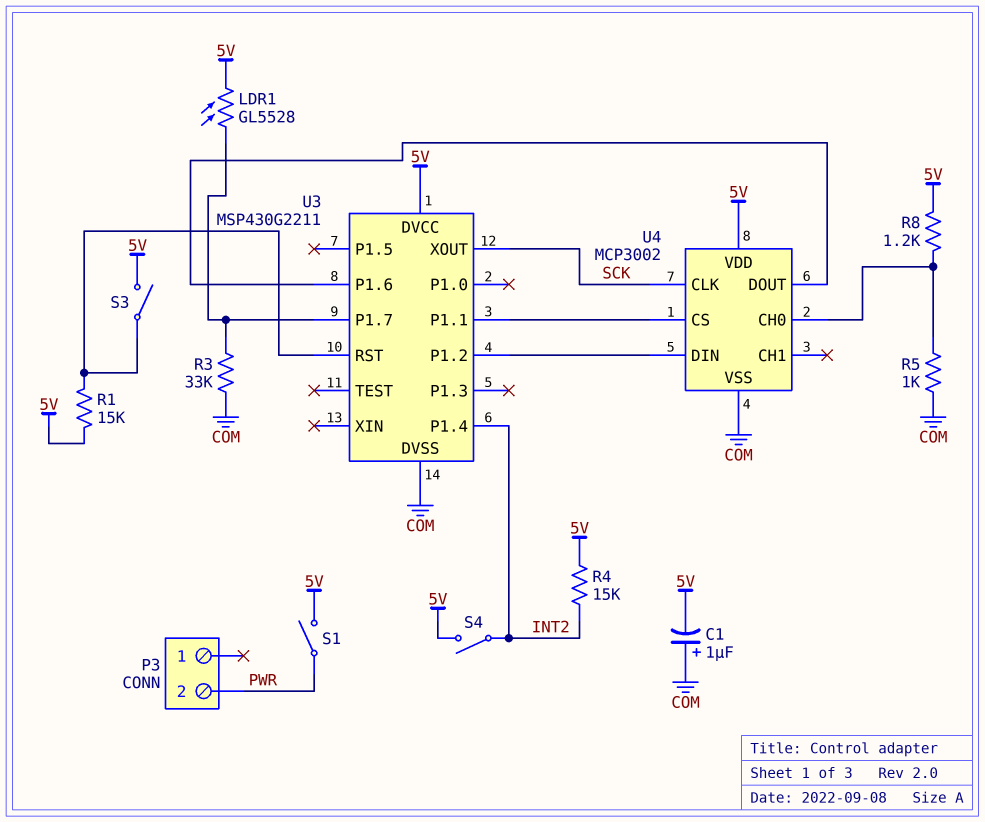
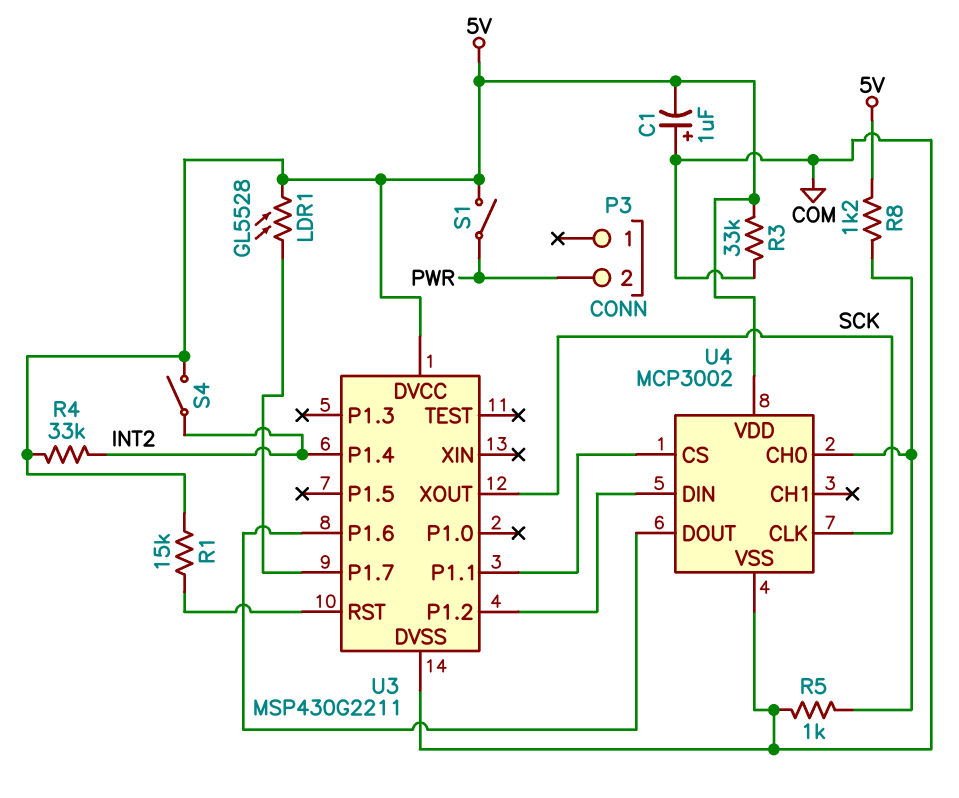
R3: 33k (COM, U3/P1.7) -> 33k (5V, COM)
R4: 15k (5V, INT2) -> 33k (5V, INT2)
S3: switch (5V, U3/RST) -> none

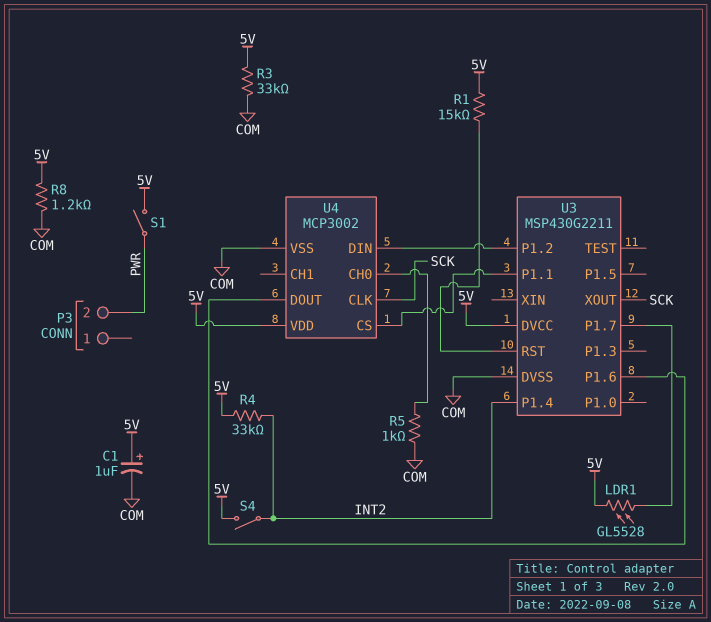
C1: 1uF (plus COM, minus 5V) -> 1uF (plus 5V, minus COM)
R8: 1.2k (5V, U4/CH0) -> 1.2k (5V, COM)

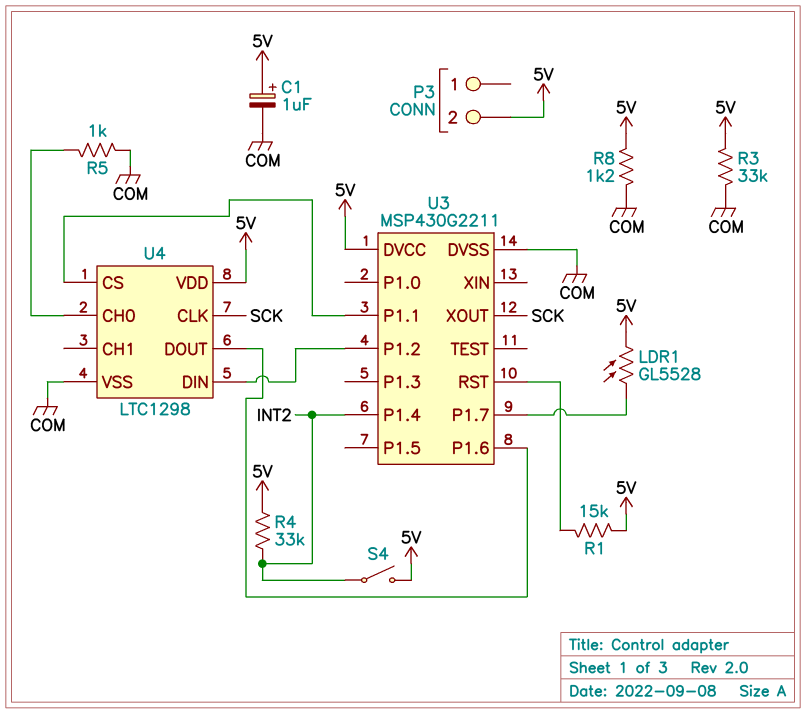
P3 pin 2: PWR -> 5V
S1: switch (5V, PWR) -> none
U4: MCP3002 -> LTC1298

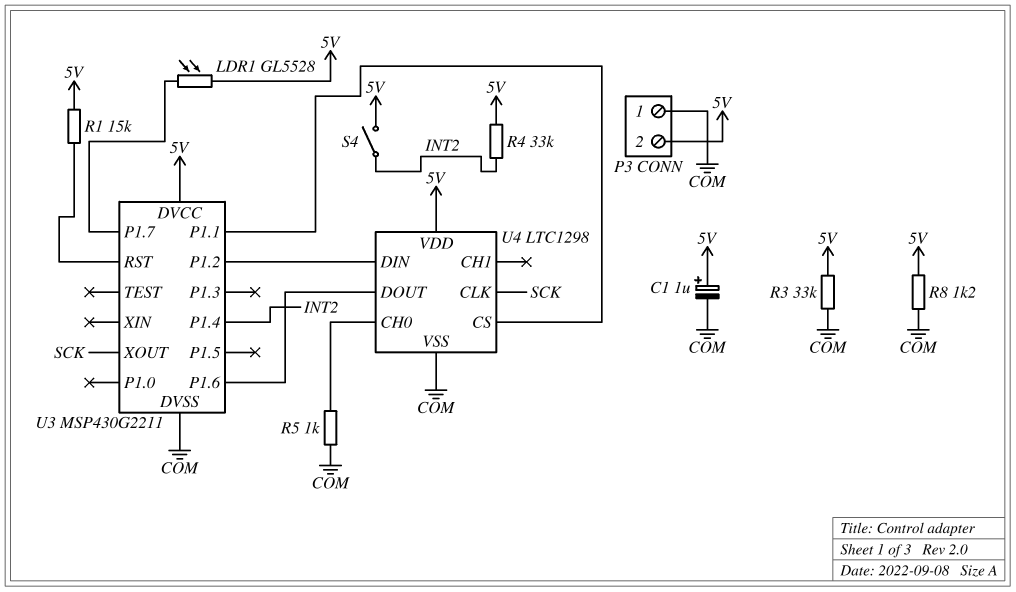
P3 pin 1: none -> COM

